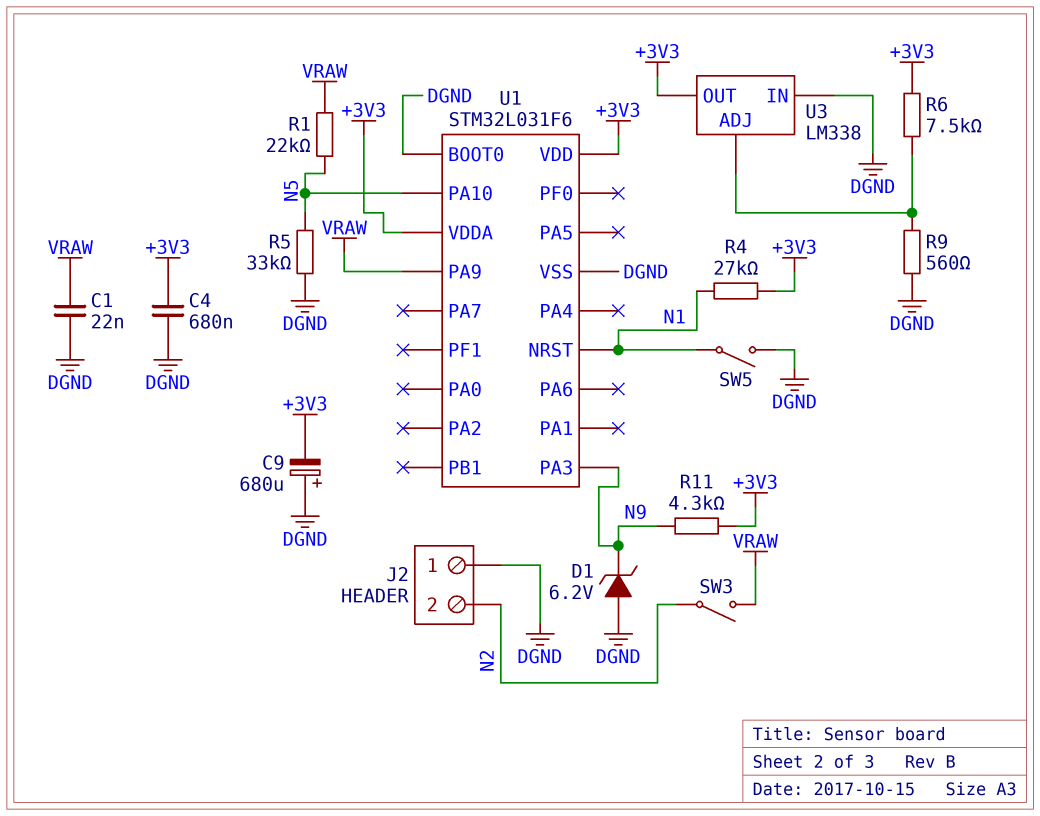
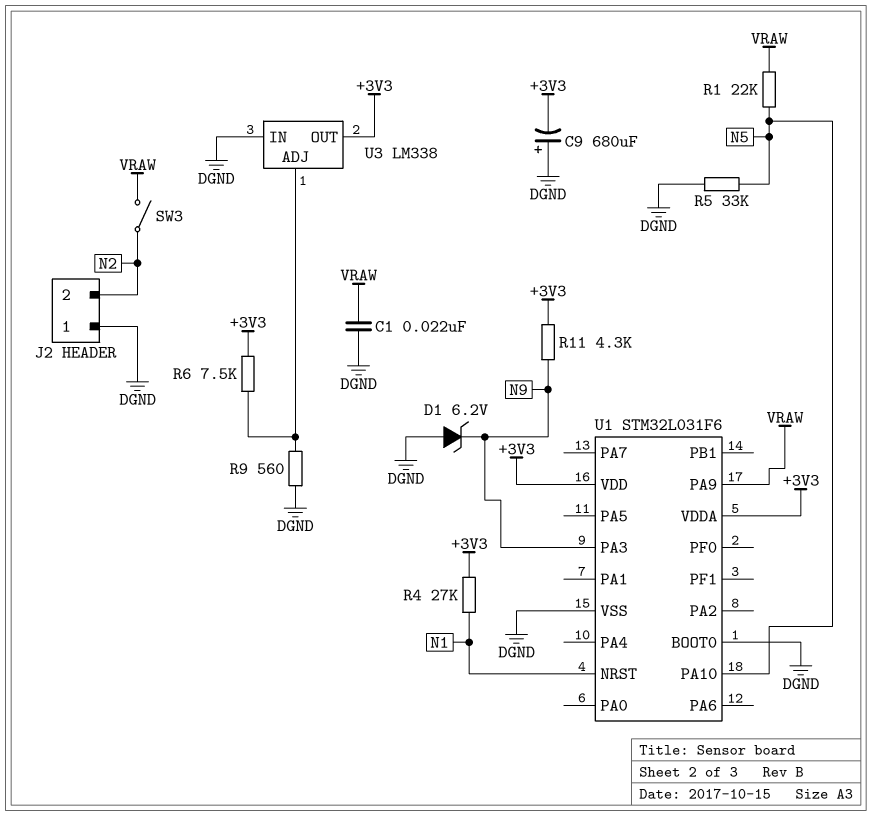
C4: 680nF (+3V3, DGND) -> none
SW5: switch (DGND, N1) -> none

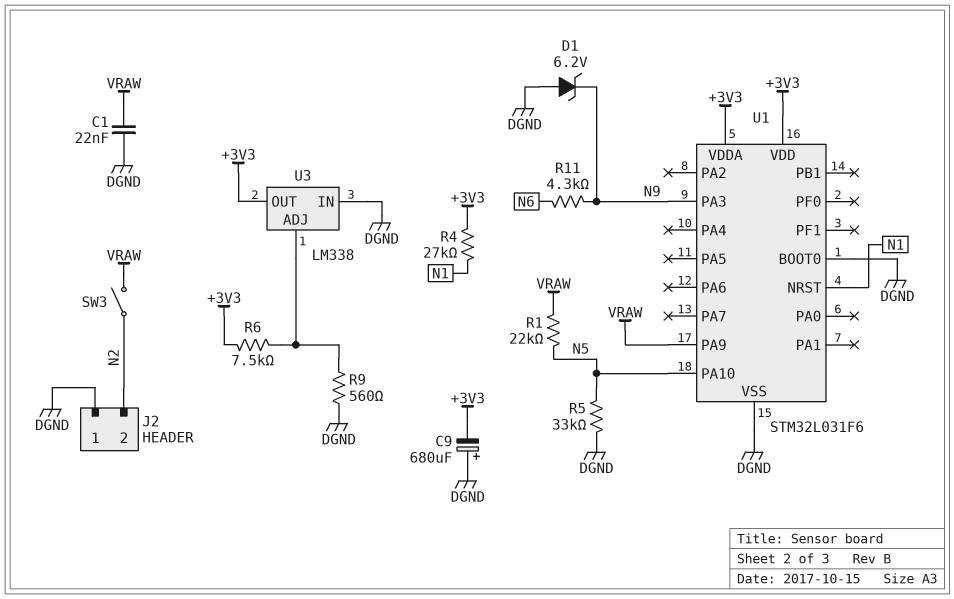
R11: 4.3k (+3V3, N9) -> 4.3k (N6, N9)

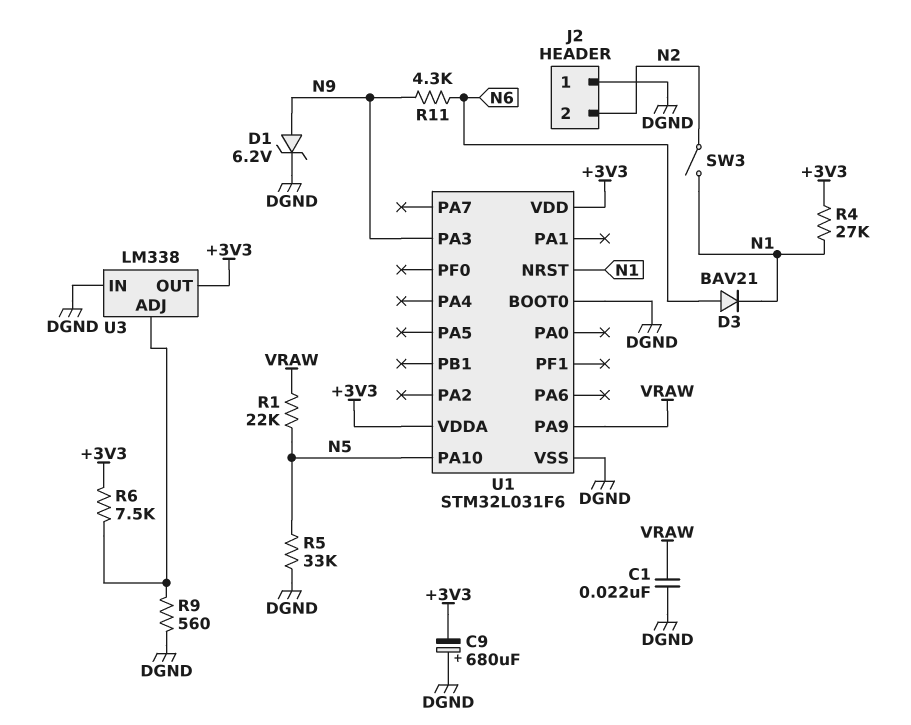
D1: zener 6.2V (A DGND, K N9) -> zener 6.2V (A N9, K DGND)
D3: none -> diode BAV21 (A N6, K N1)
SW3: switch (N2, VRAW) -> switch (N1, N2)

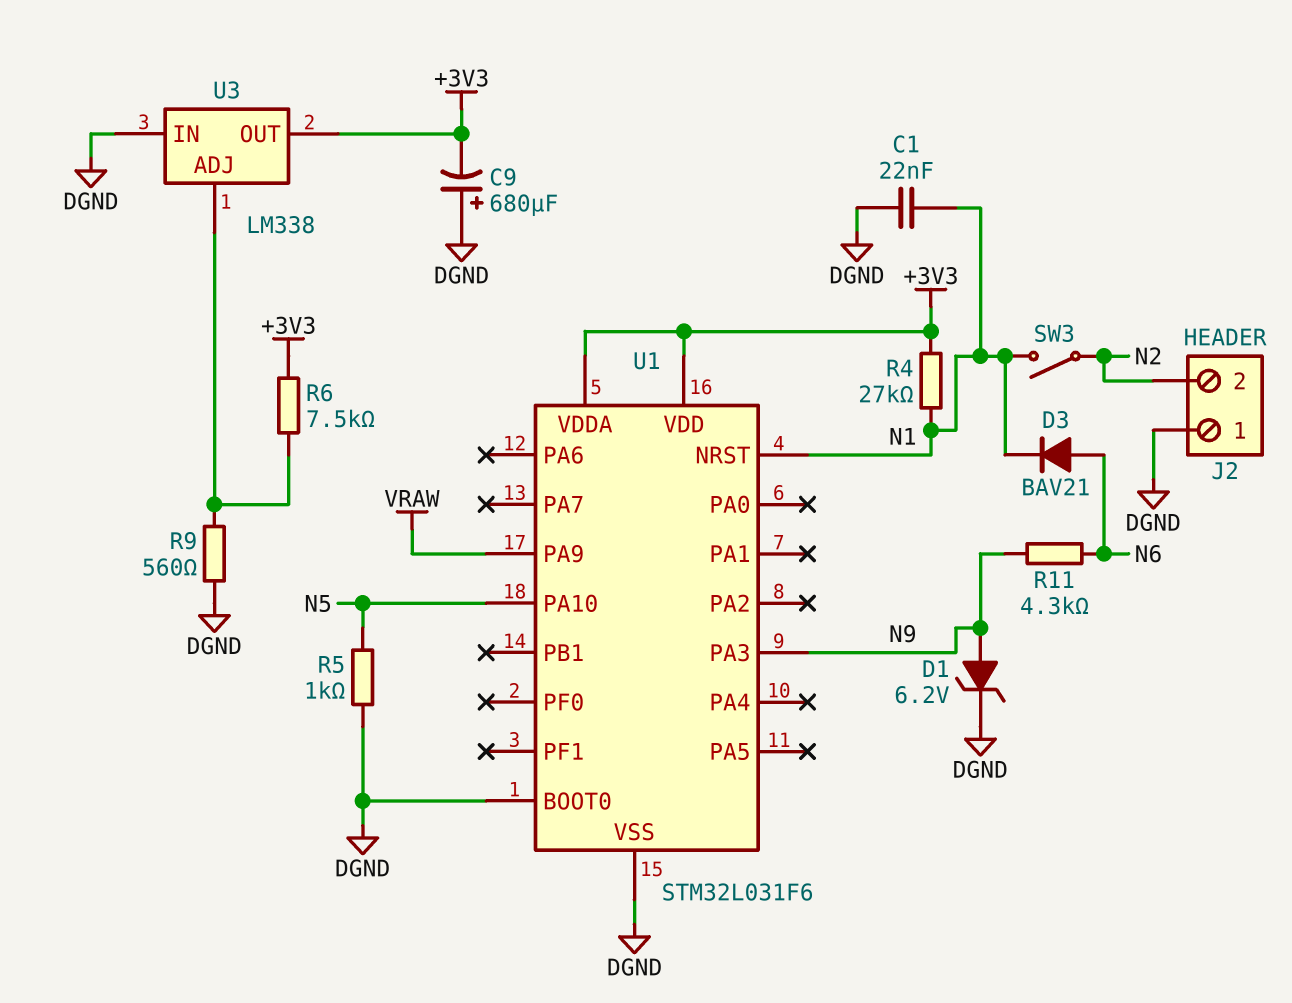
C1: 22nF (DGND, VRAW) -> 22nF (DGND, N1)
R1: 22k (N5, VRAW) -> none
R5: 33k (DGND, N5) -> 1k (DGND, N5)

